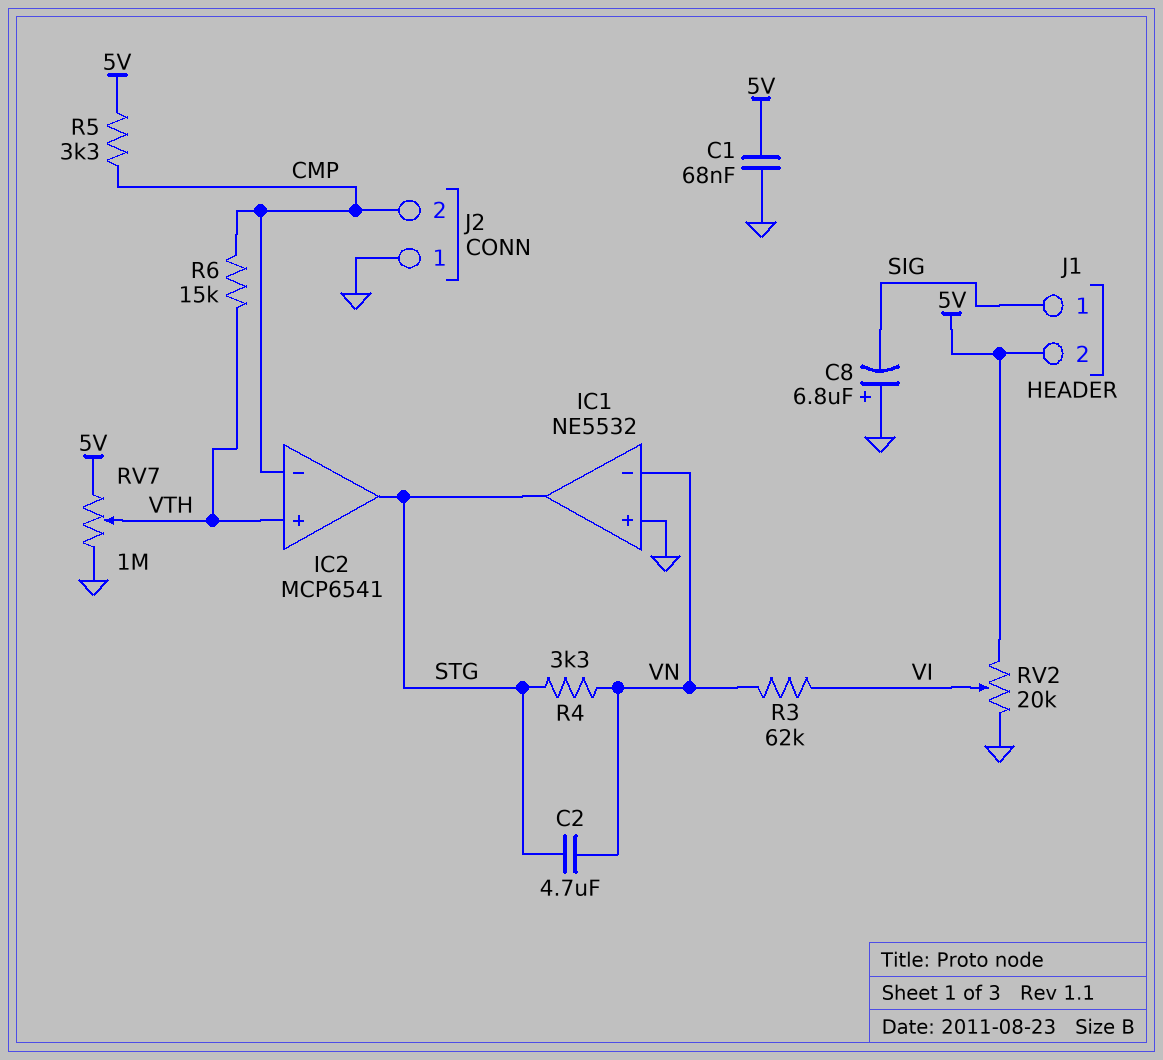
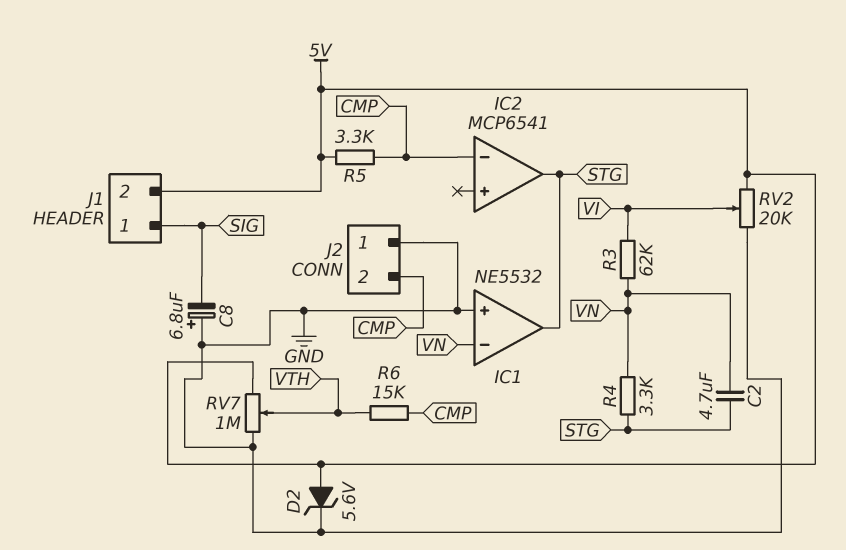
C1: 68nF (5V, GND) -> none
D2: none -> zener 5.6V (A 5V, K GND)
IC2 pin in+: VTH -> none

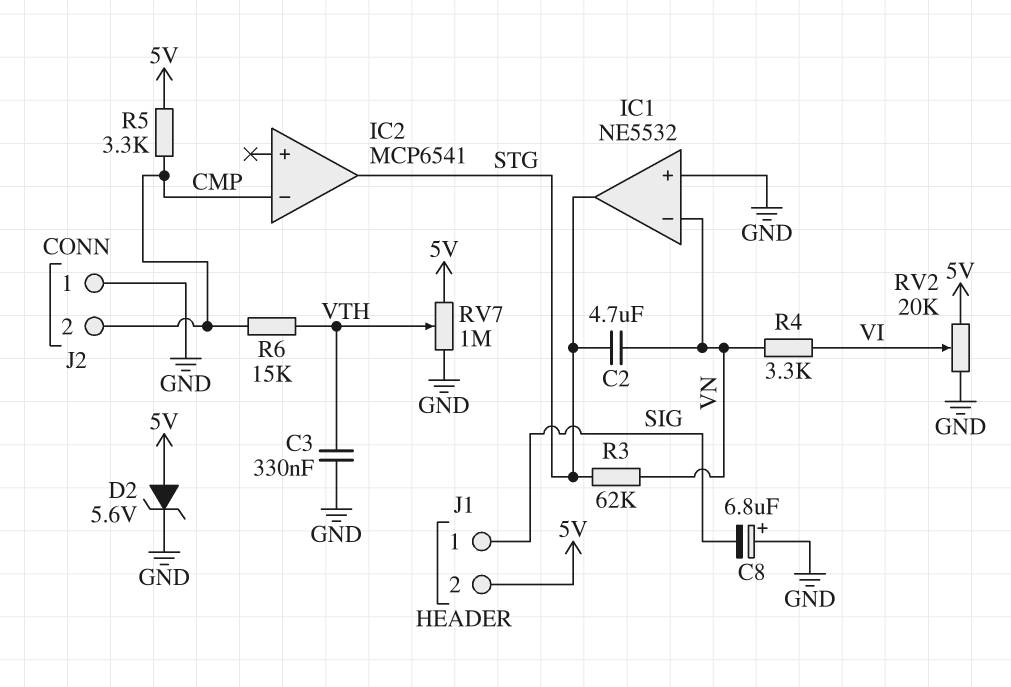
C3: none -> 330nF (GND, VTH)
R3: 62k (VI, VN) -> 62k (STG, VN)
R4: 3.3k (STG, VN) -> 3.3k (VI, VN)

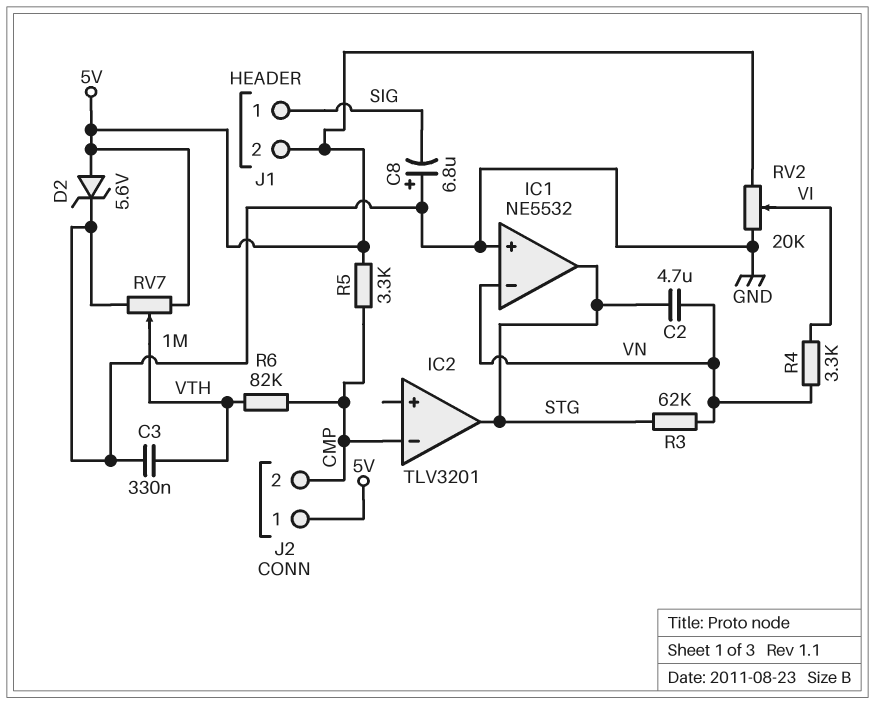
IC2: MCP6541 -> TLV3201
J2 pin 1: GND -> 5V
R6: 15k (CMP, VTH) -> 82k (CMP, VTH)

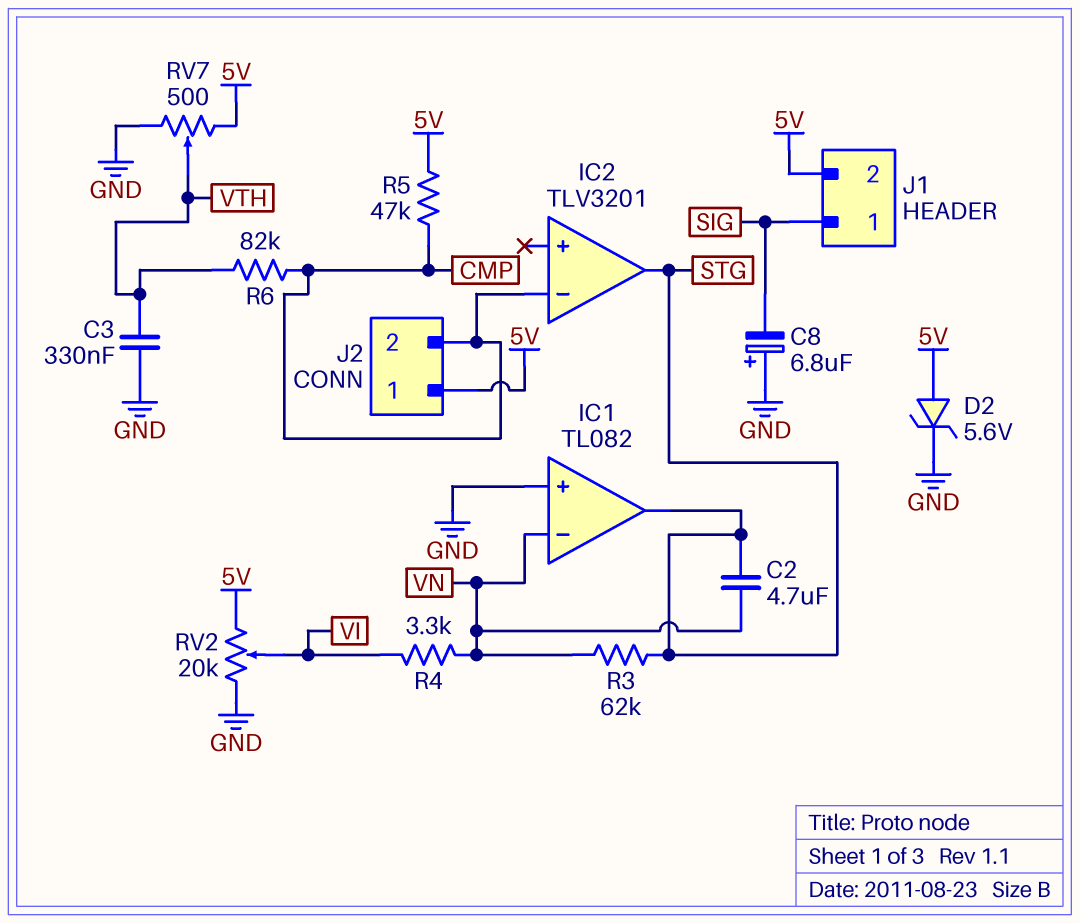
IC1: NE5532 -> TL082
R5: 3.3k (5V, CMP) -> 47k (5V, CMP)
RV7: 1M (5V, GND, wiper VTH) -> 500 (5V, GND, wiper VTH)

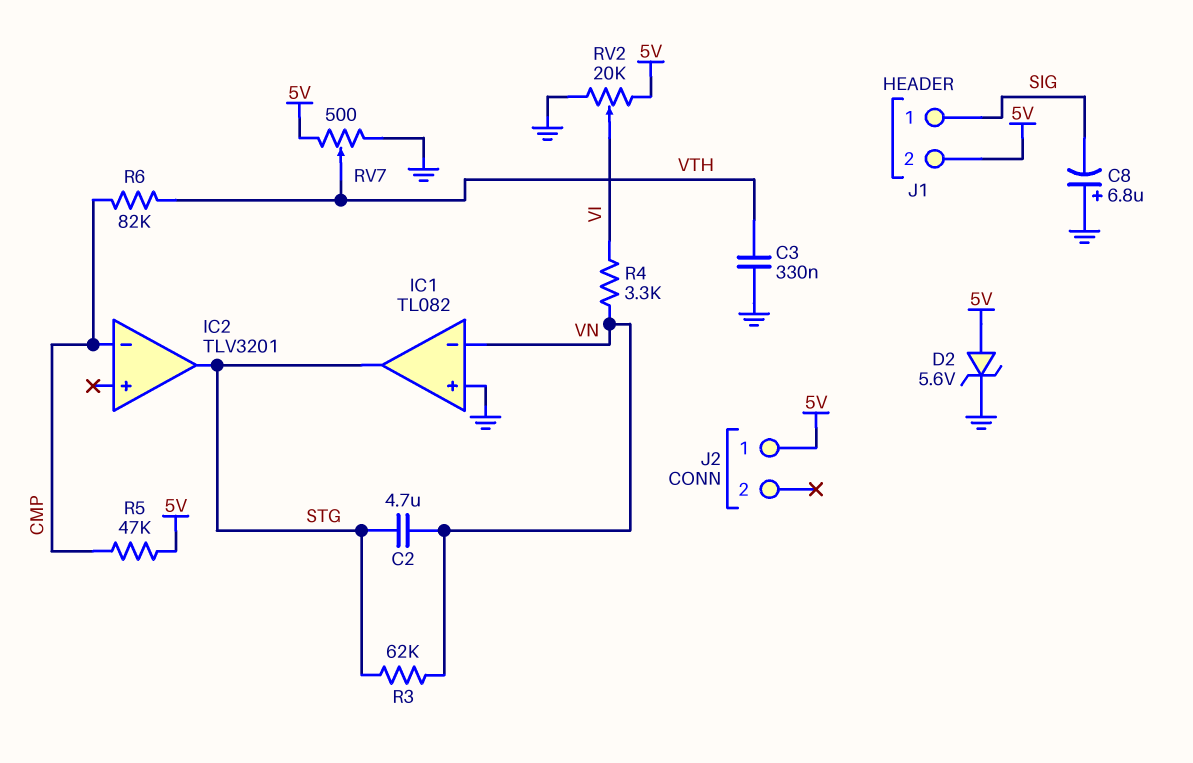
J2 pin 2: CMP -> none

